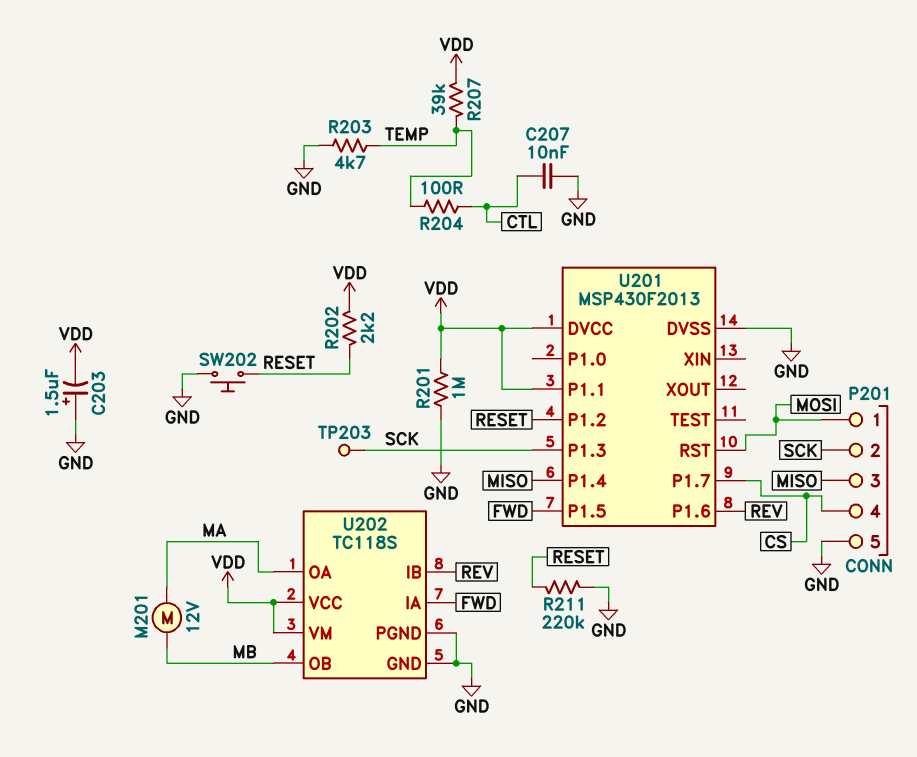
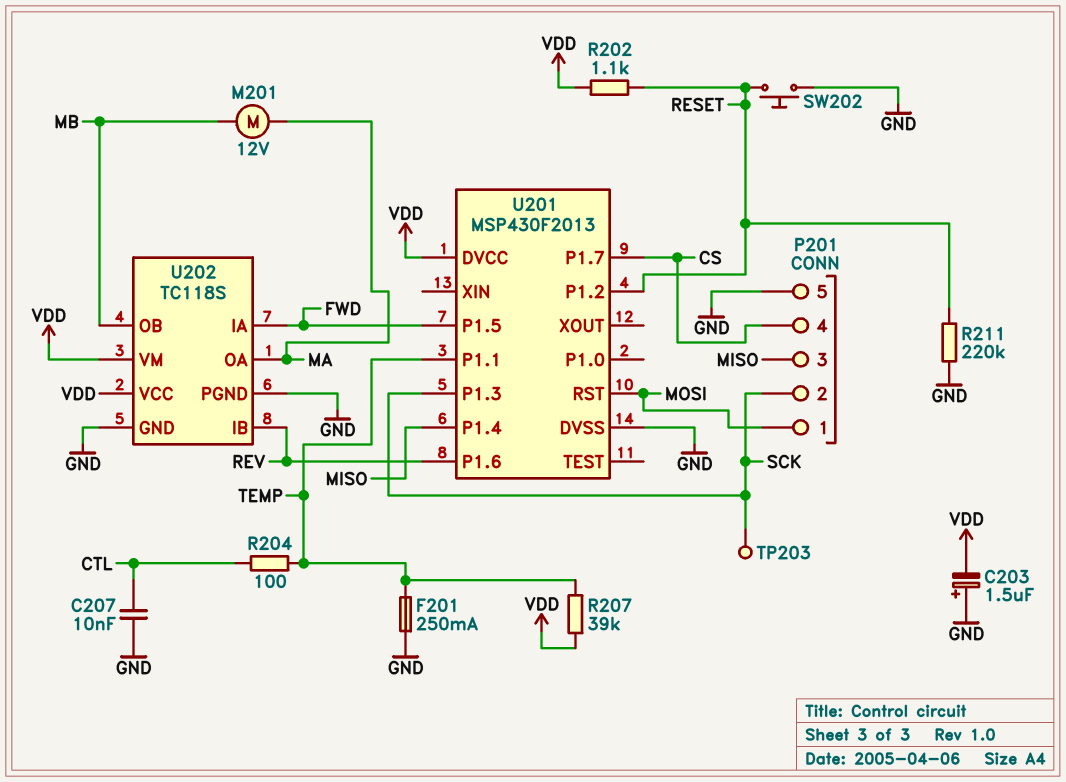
F201: none -> 250mA (GND, TEMP)
R201: 1M (GND, VDD) -> none
R202: 2.2k (RESET, VDD) -> 1.1k (RESET, VDD)
R203: 4.7k (GND, TEMP) -> none
U201 pin P1.1: VDD -> TEMP

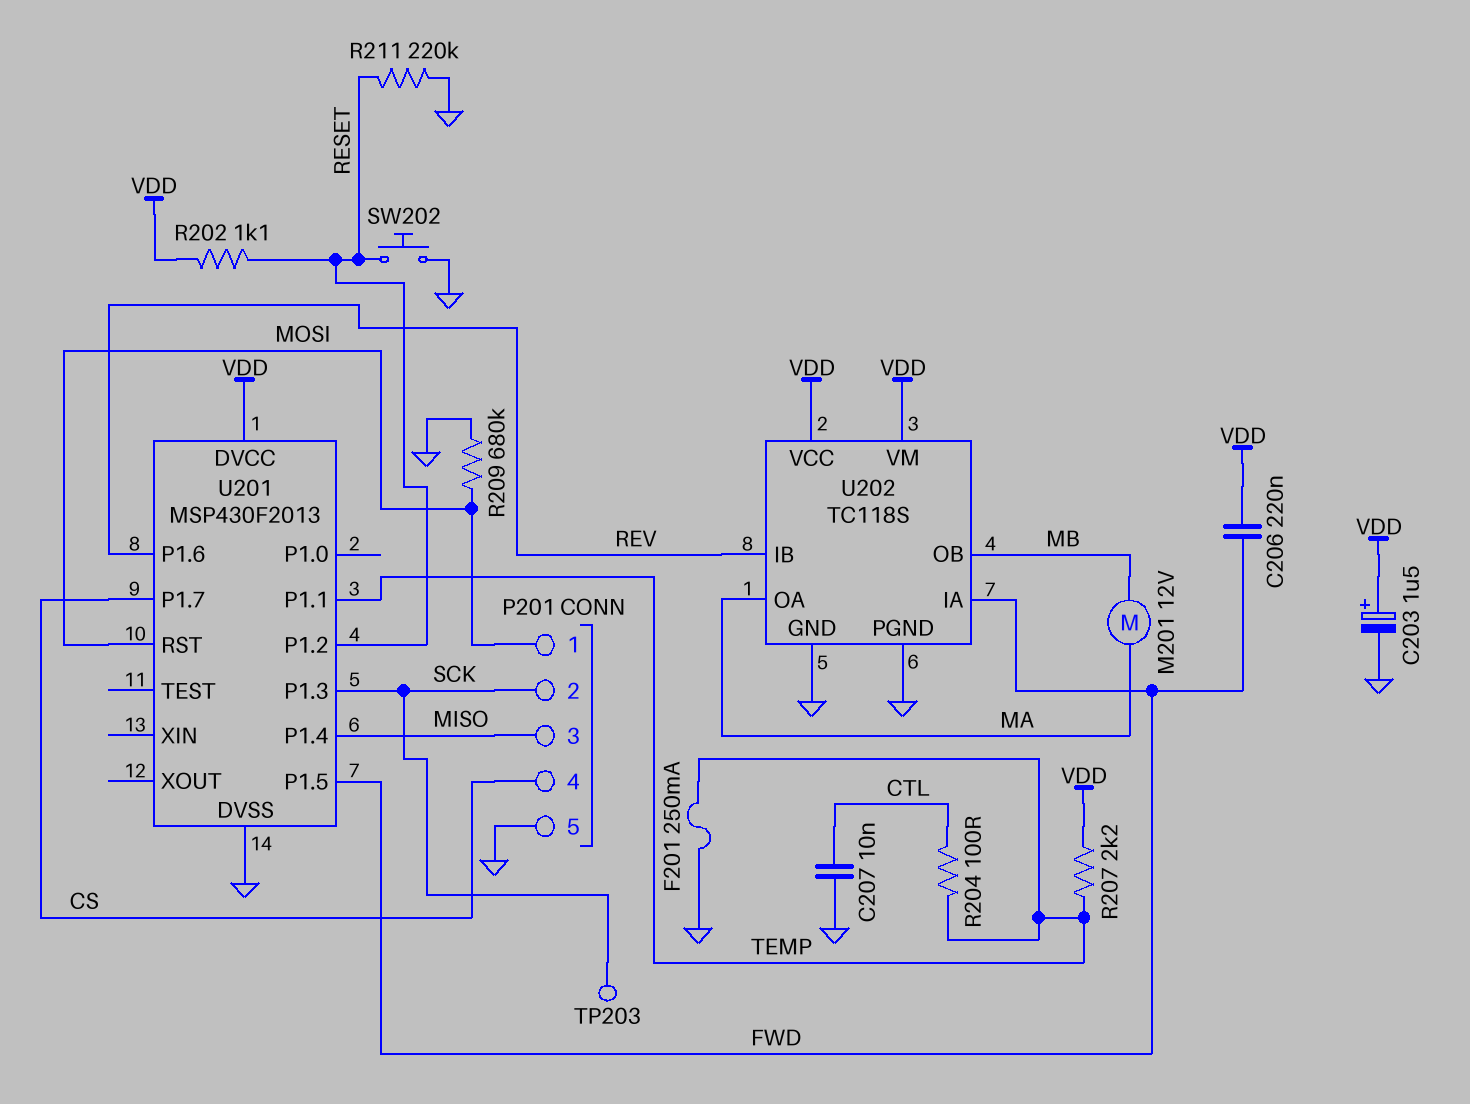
C203: 1.5uF (plus GND, minus VDD) -> 1.5uF (plus VDD, minus GND)
C206: none -> 220nF (FWD, VDD)
R207: 39k (TEMP, VDD) -> 2.2k (TEMP, VDD)
R209: none -> 680k (GND, MOSI)

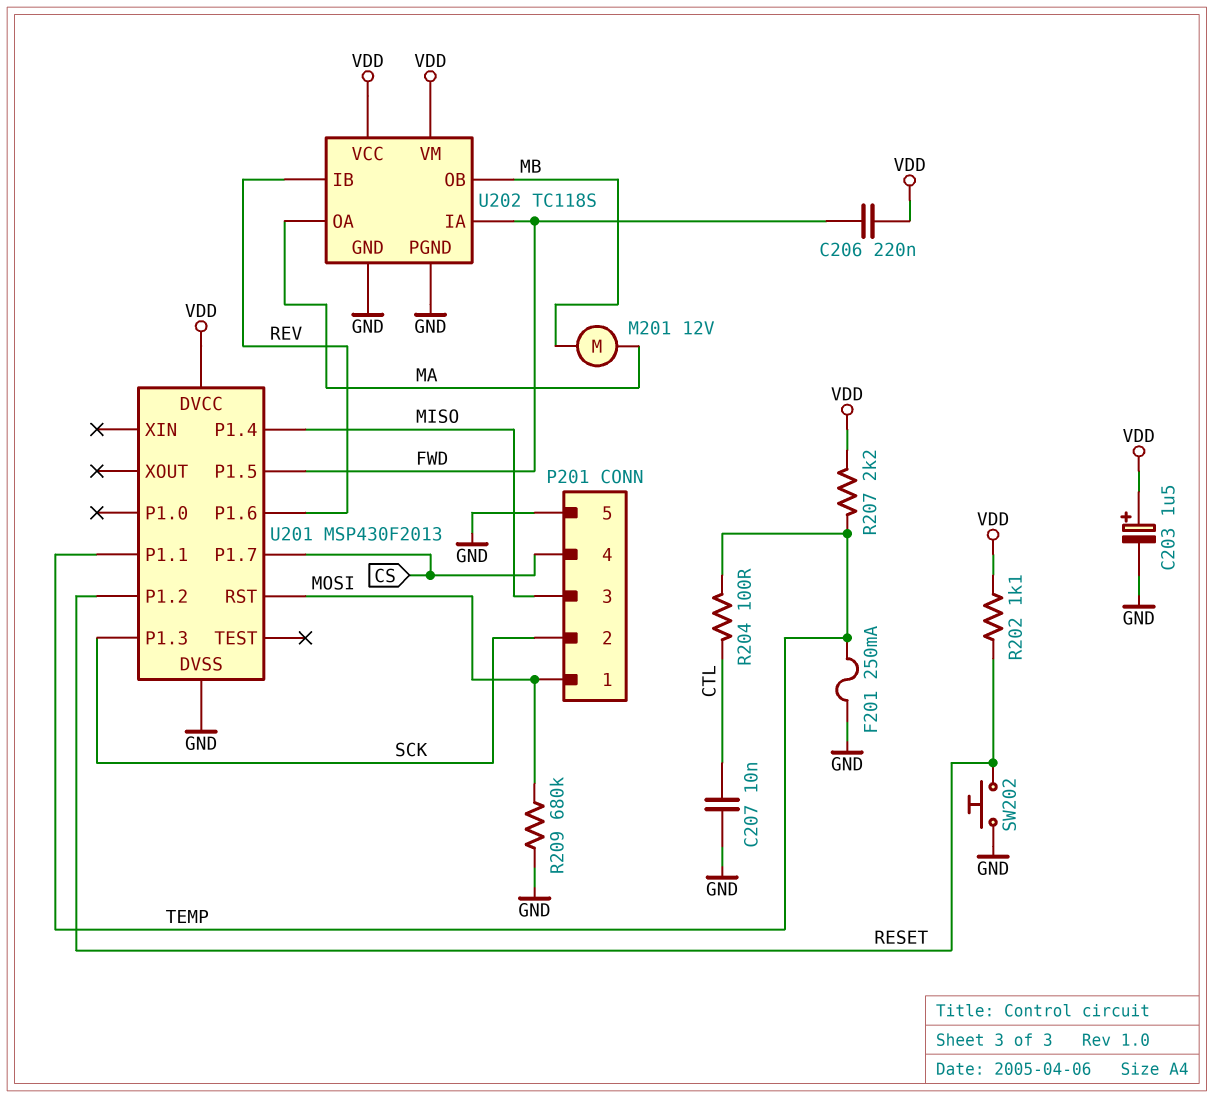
R211: 220k (GND, RESET) -> none
TP203: test point (SCK) -> none

